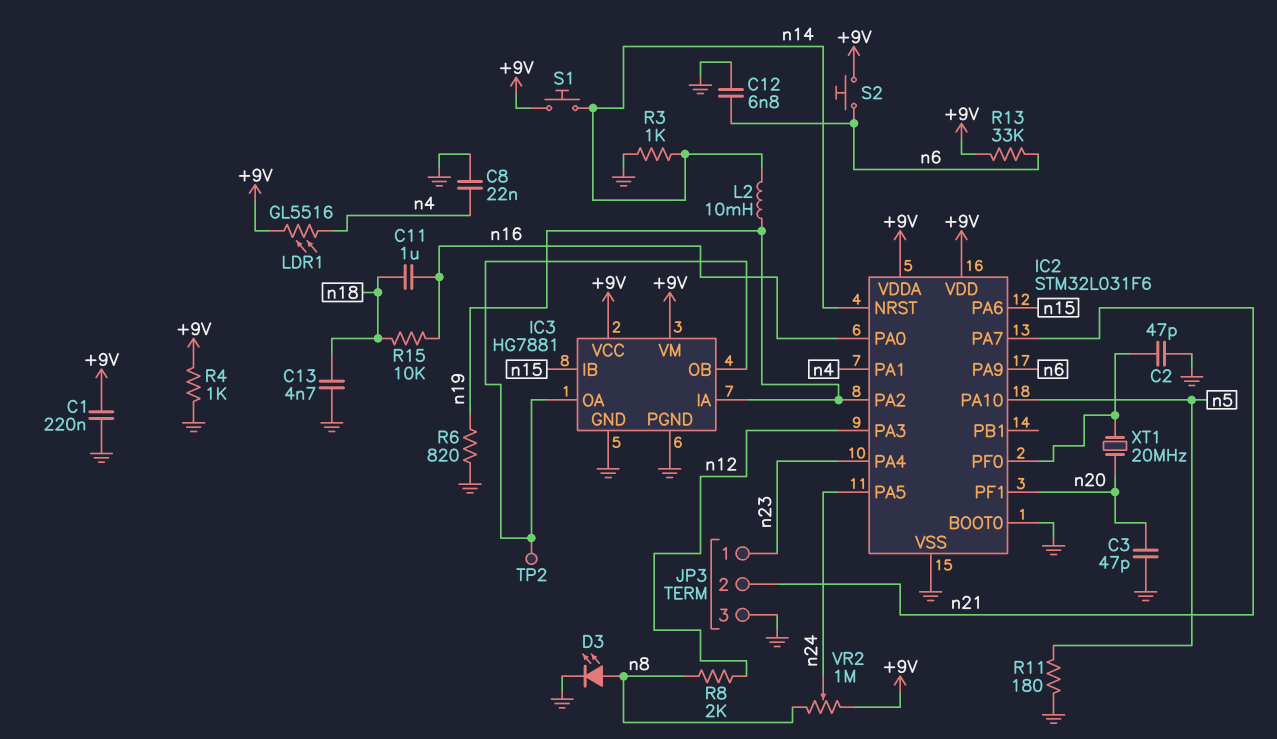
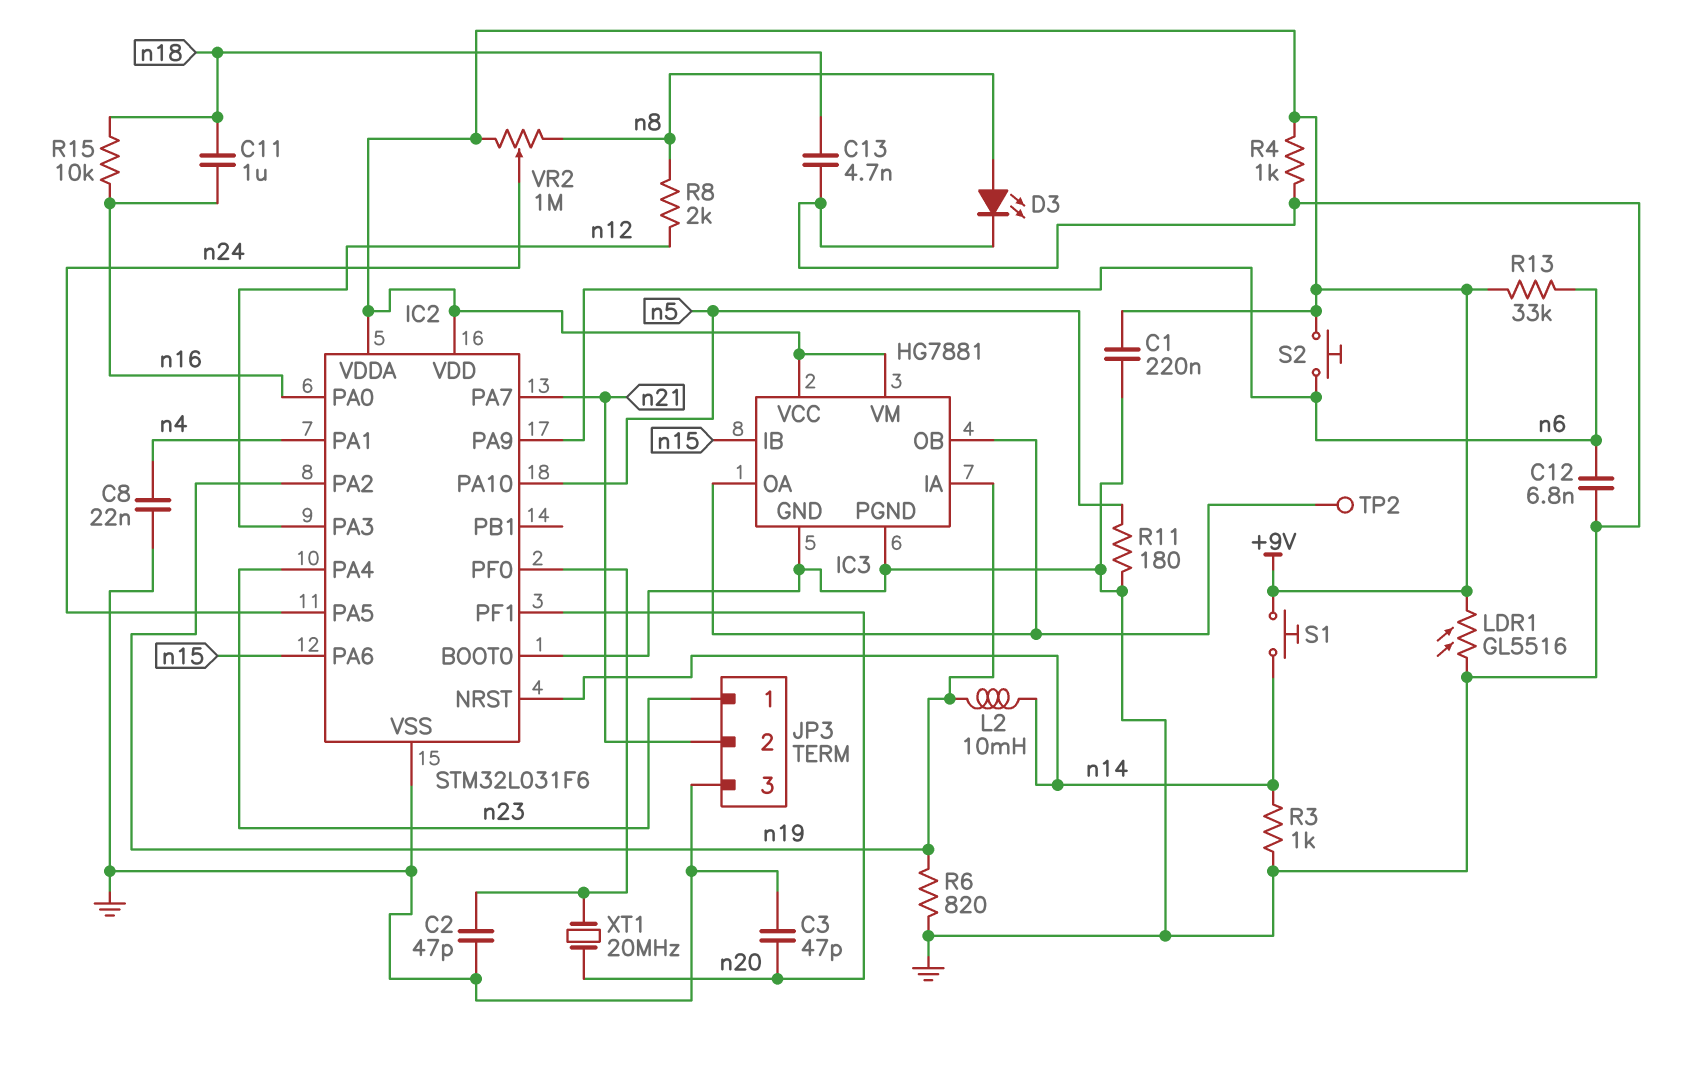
LDR1: GL5516 (+9V, n4) -> GL5516 (+9V, GND)

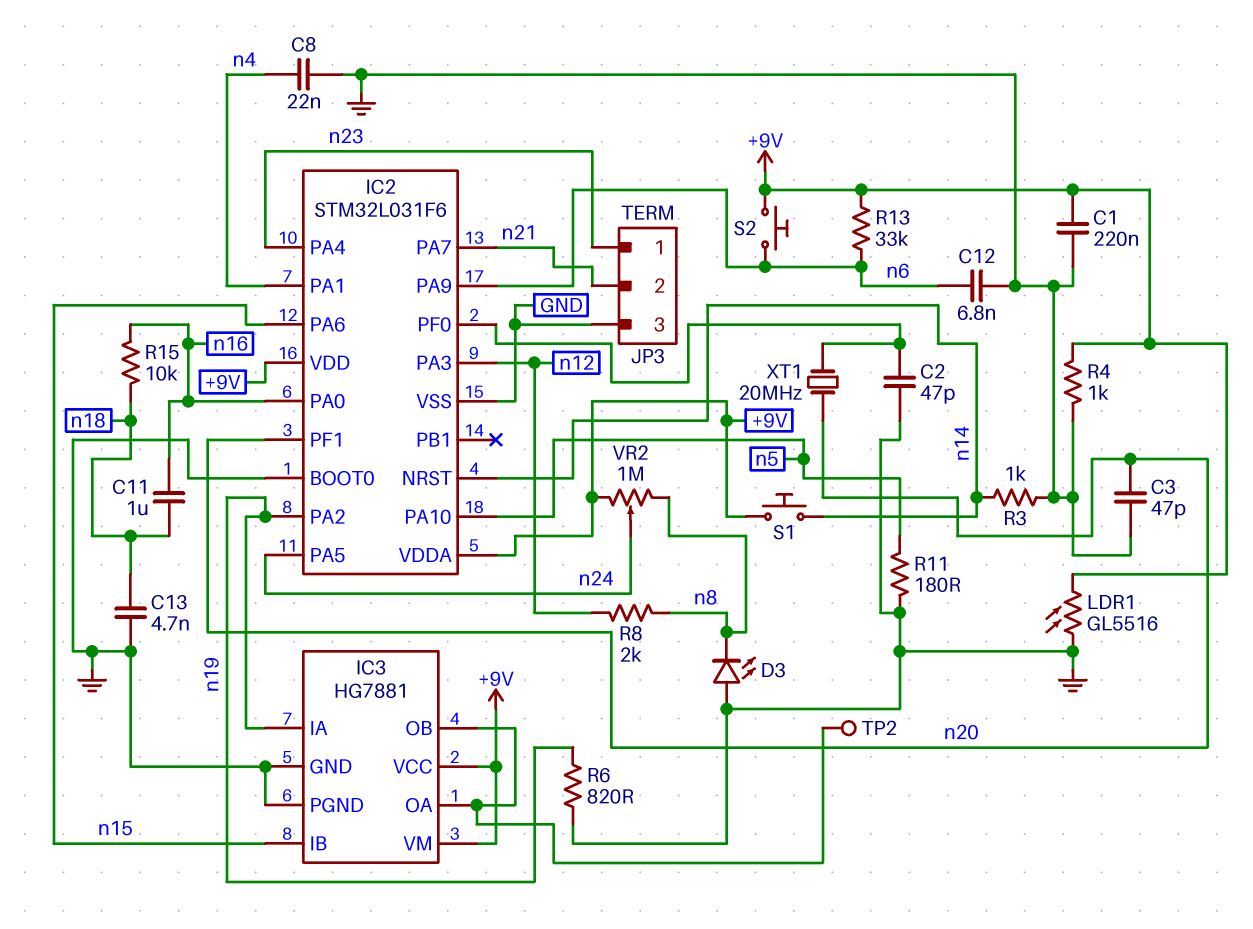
D3: LED (A n8, K GND) -> LED (A GND, K n8)
L2: 10mH (n14, n19) -> none

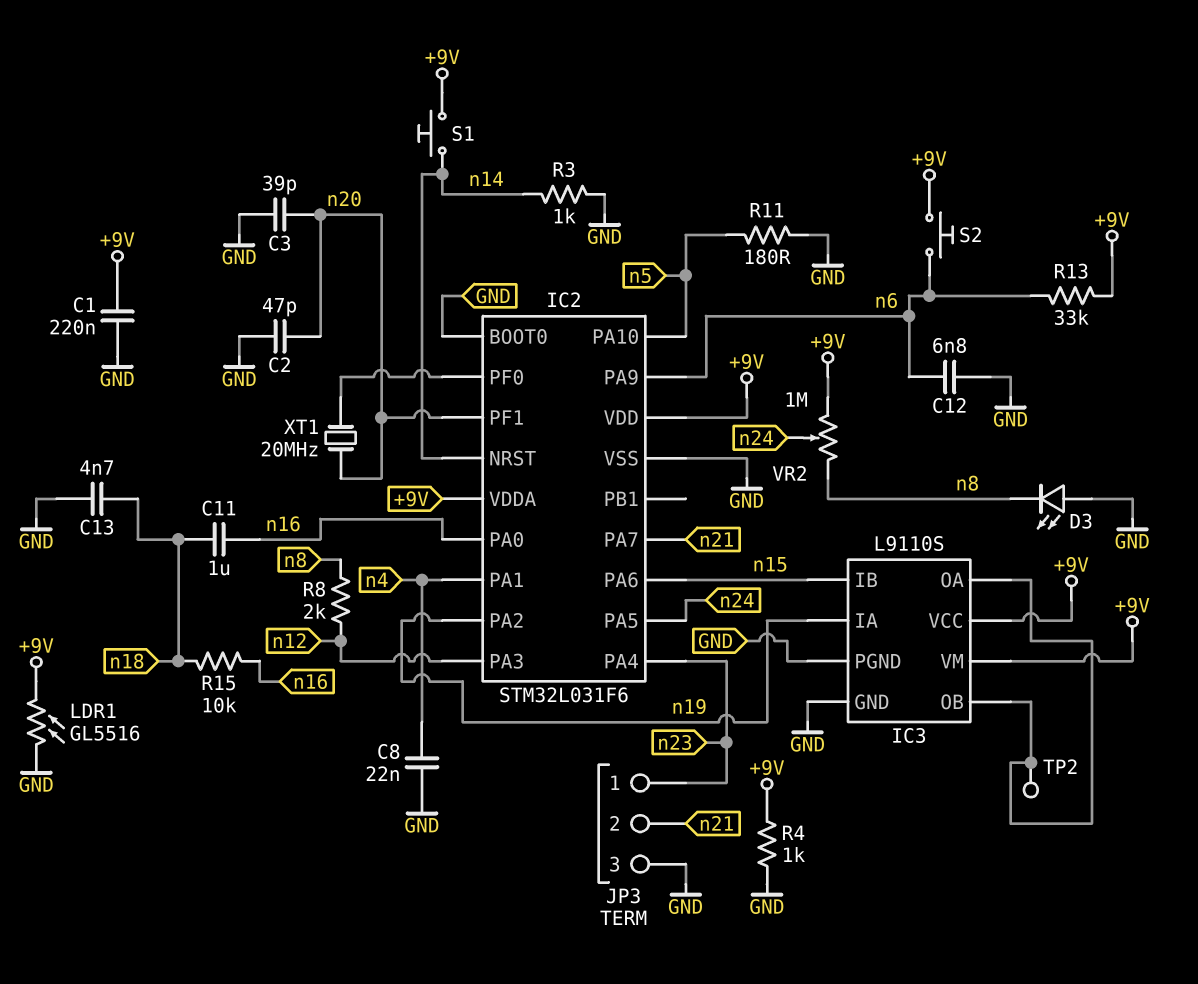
C2: 47pF (GND, IC2/PF0) -> 47pF (GND, n20)
C3: 47pF (GND, n20) -> 39pF (GND, n20)
IC3: HG7881 -> L9110S
R6: 820 (GND, n19) -> none

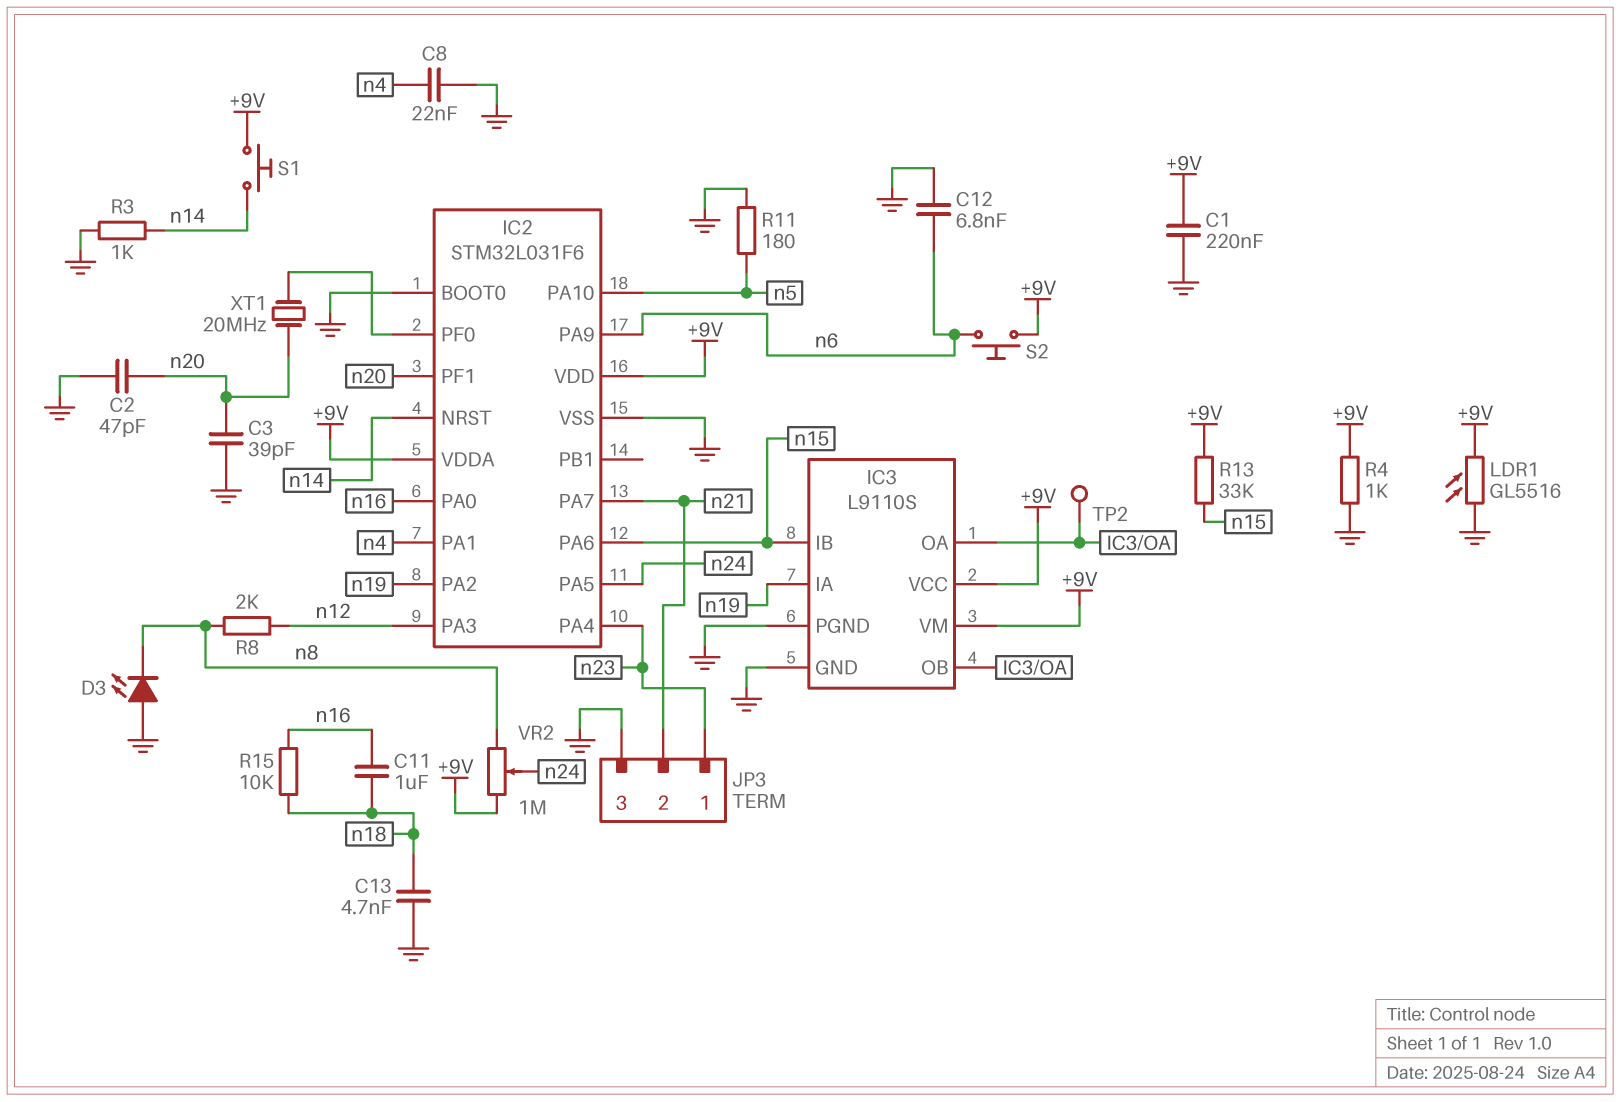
R13: 33k (+9V, n6) -> 33k (+9V, n15)

